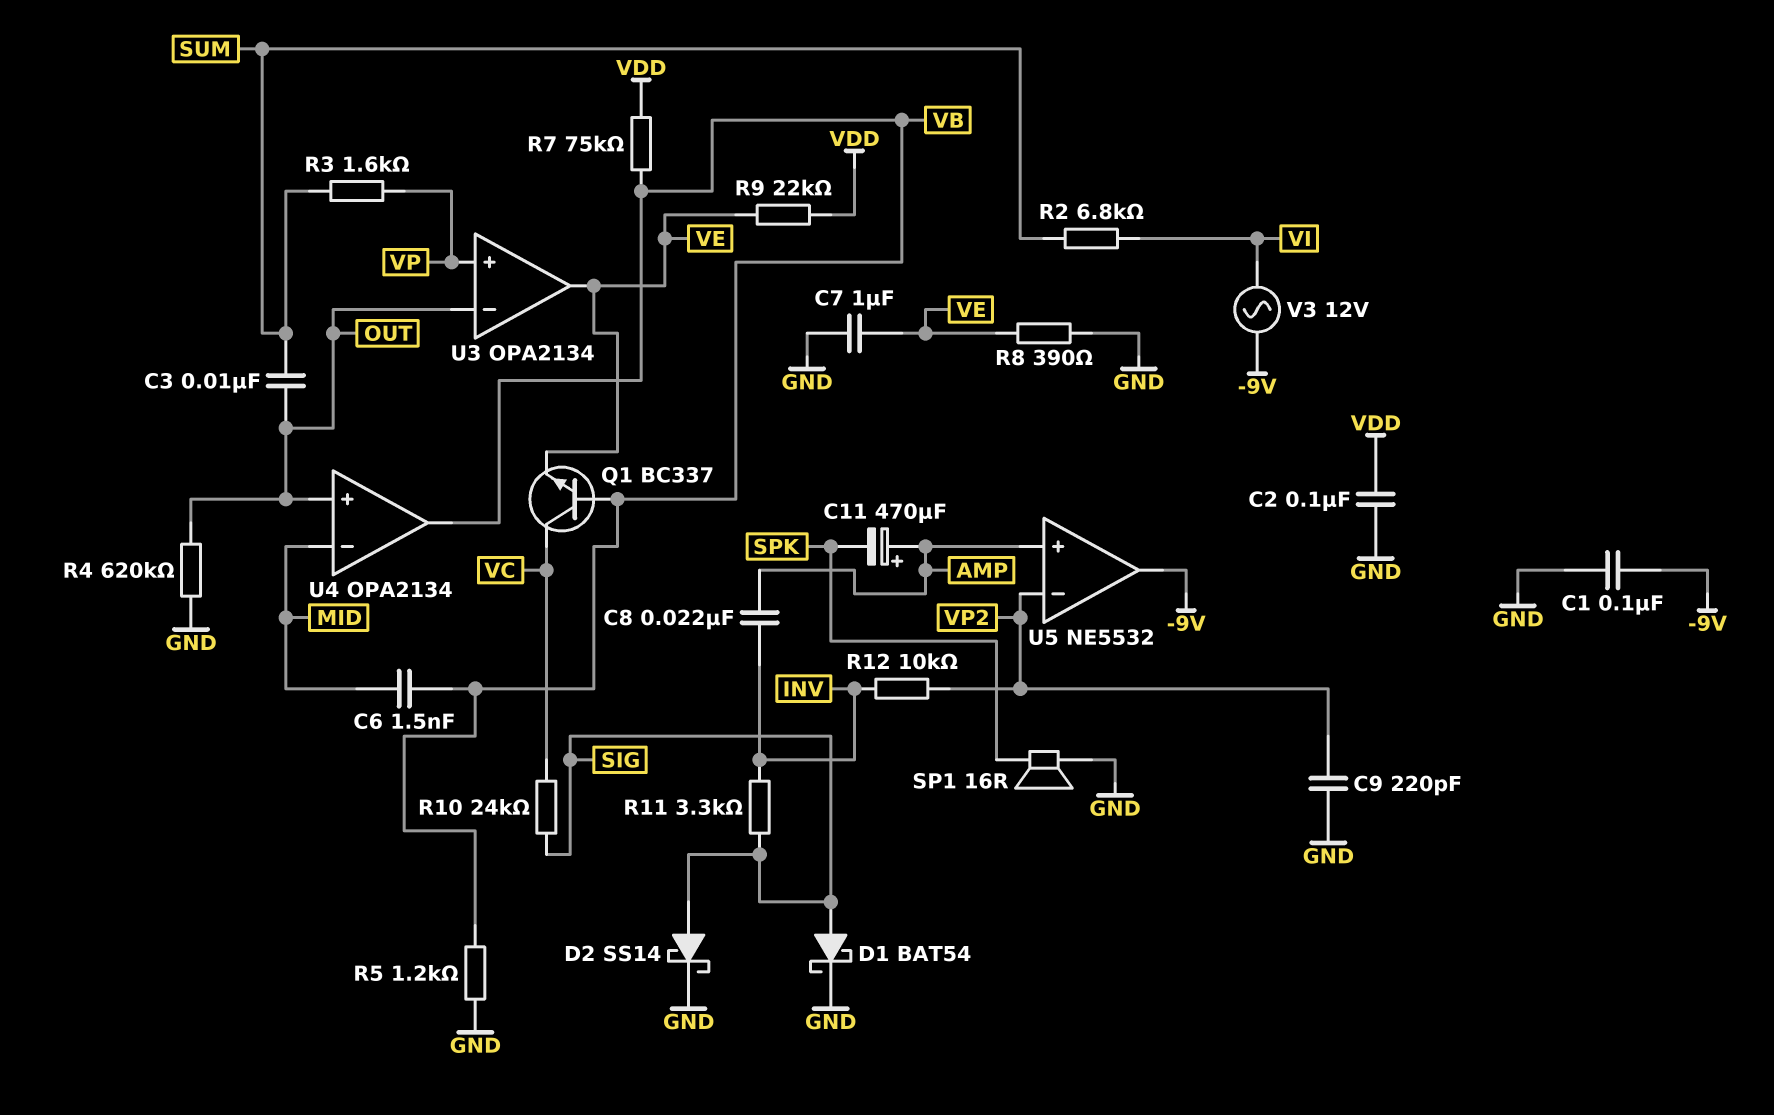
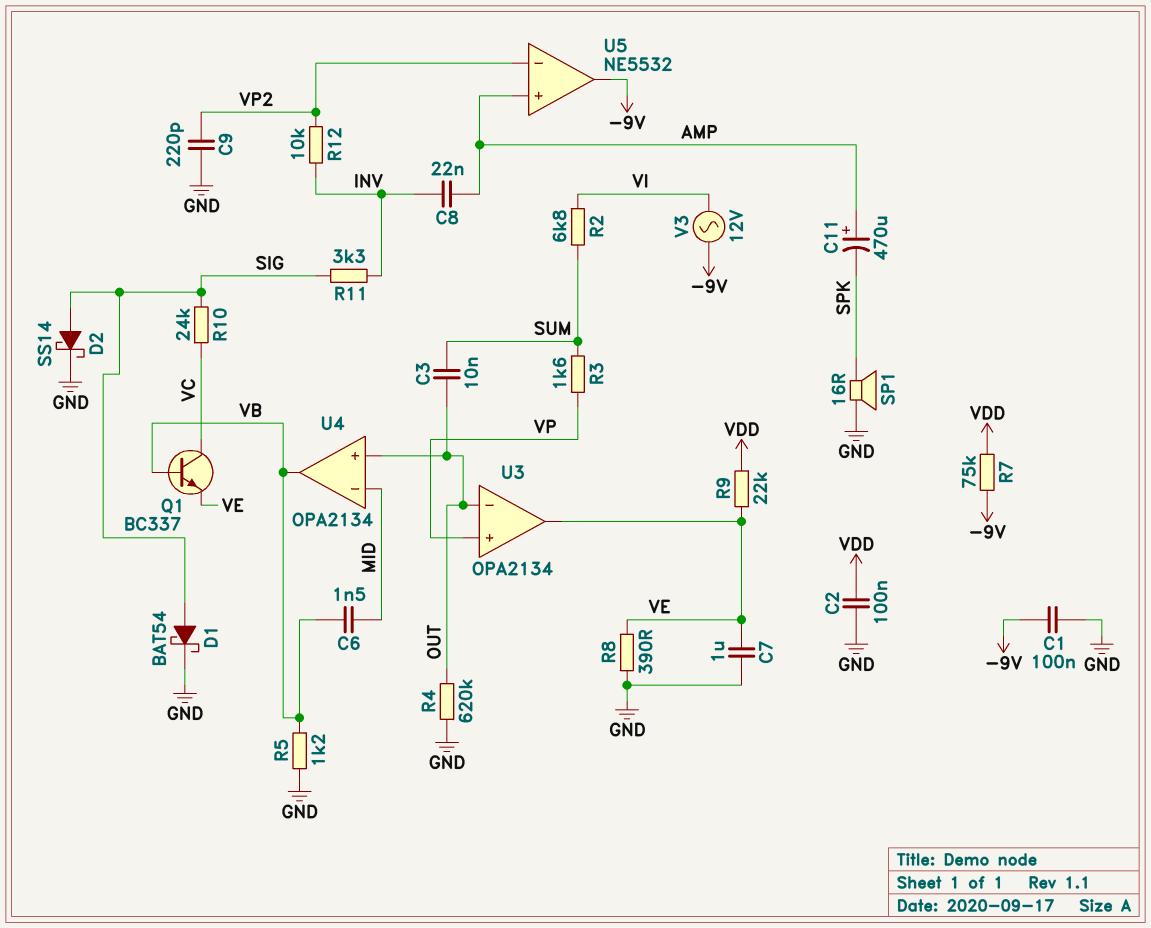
R7: 75k (VB, VDD) -> 75k (-9V, VDD)

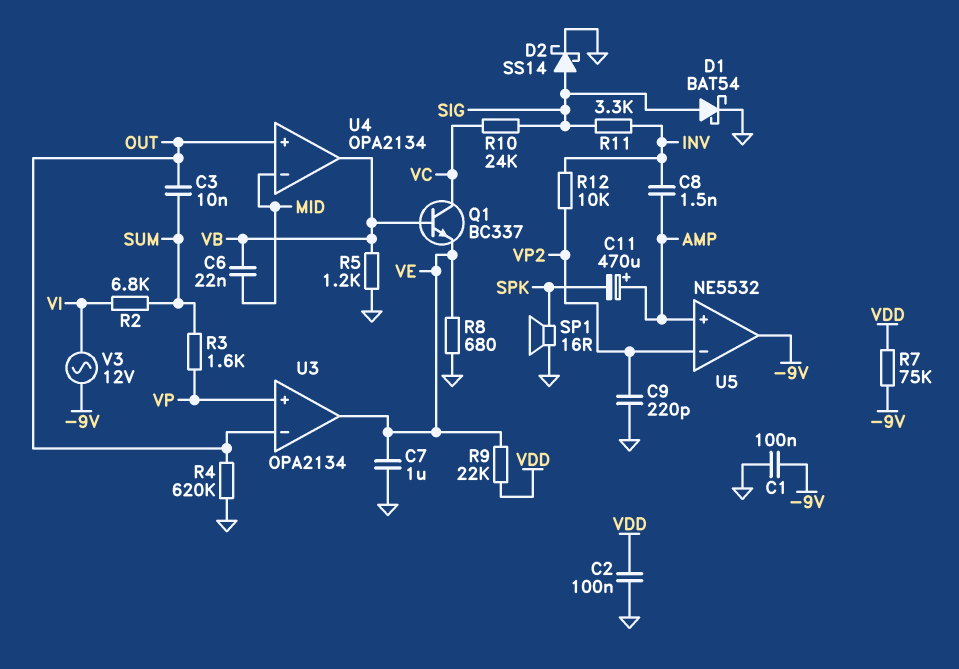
C6: 1.5nF (MID, VB) -> 22nF (MID, VB)
C8: 22nF (AMP, INV) -> 1.5nF (AMP, INV)
R8: 390 (GND, VE) -> 680 (GND, VE)

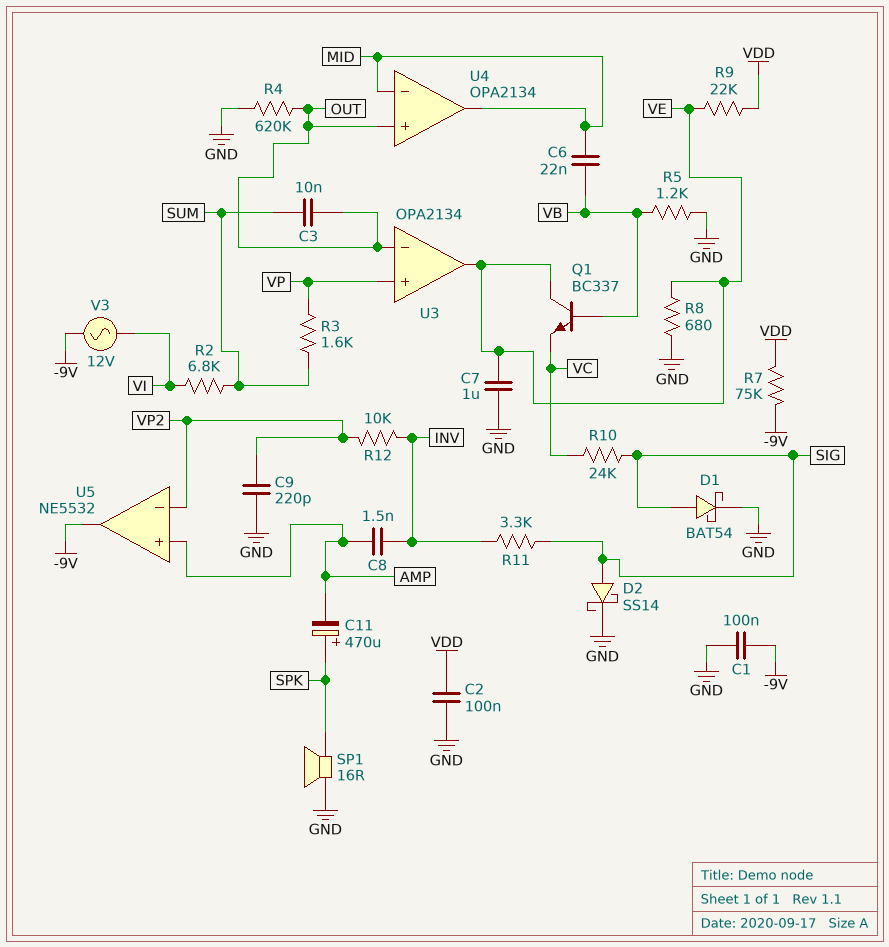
C11: 470uF (plus AMP, minus SPK) -> 470uF (plus SPK, minus AMP)
Q1: NPN BC337 (B VB, C VC, E VE) -> NPN BC337 (B VB, C VE, E VC)
U4 pin out: VB -> MID

